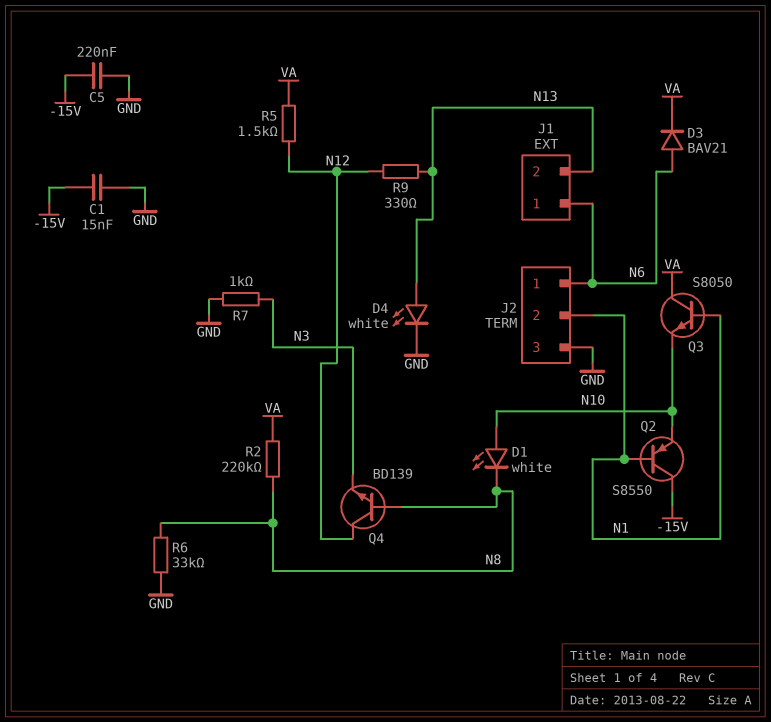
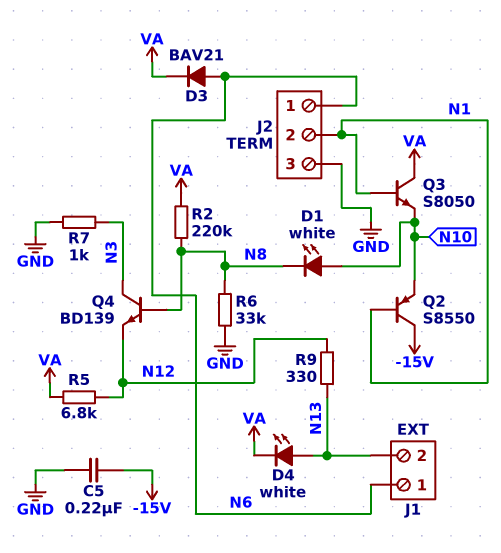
C1: 15nF (-15V, GND) -> none
D4: LED white (A N13, K GND) -> LED white (A N13, K VA)
Q4: NPN BD139 (B N8, C N12, E N3) -> NPN BD139 (B N8, C N3, E N12)
R5: 1.5k (N12, VA) -> 6.8k (N12, VA)

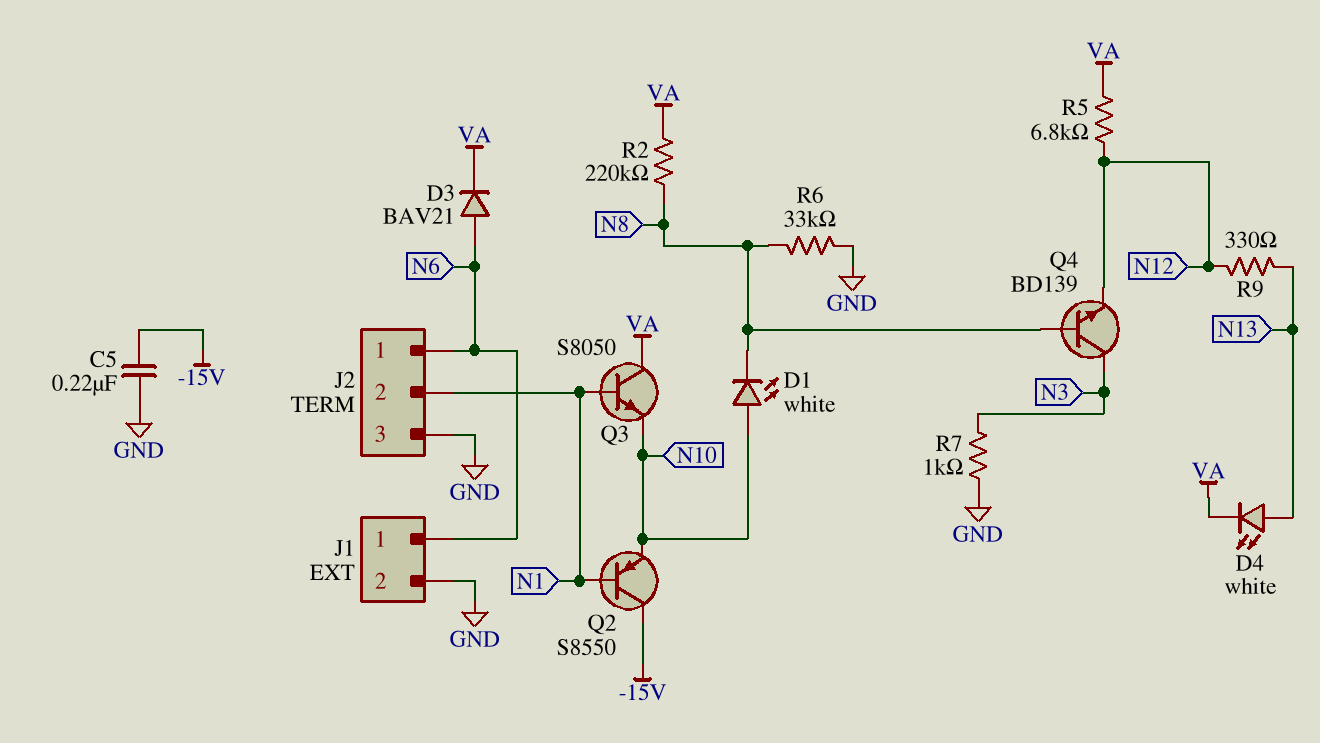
J1 pin 2: N13 -> GND

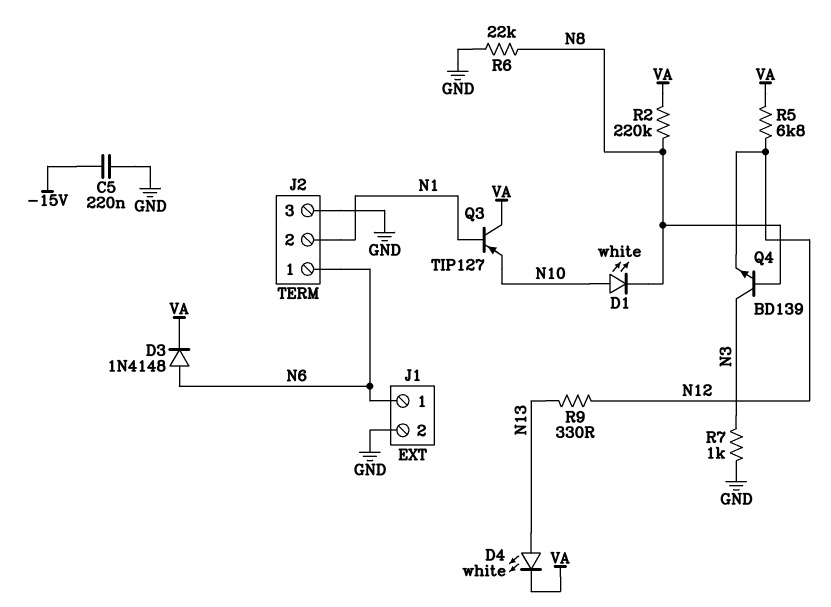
D3: diode BAV21 (A N6, K VA) -> diode 1N4148 (A N6, K VA)
Q2: PNP S8550 (B N1, C -15V, E N10) -> none
Q3: NPN S8050 (B N1, C VA, E N10) -> PNP TIP127 (B N1, C VA, E N10)
R6: 33k (GND, N8) -> 22k (GND, N8)

